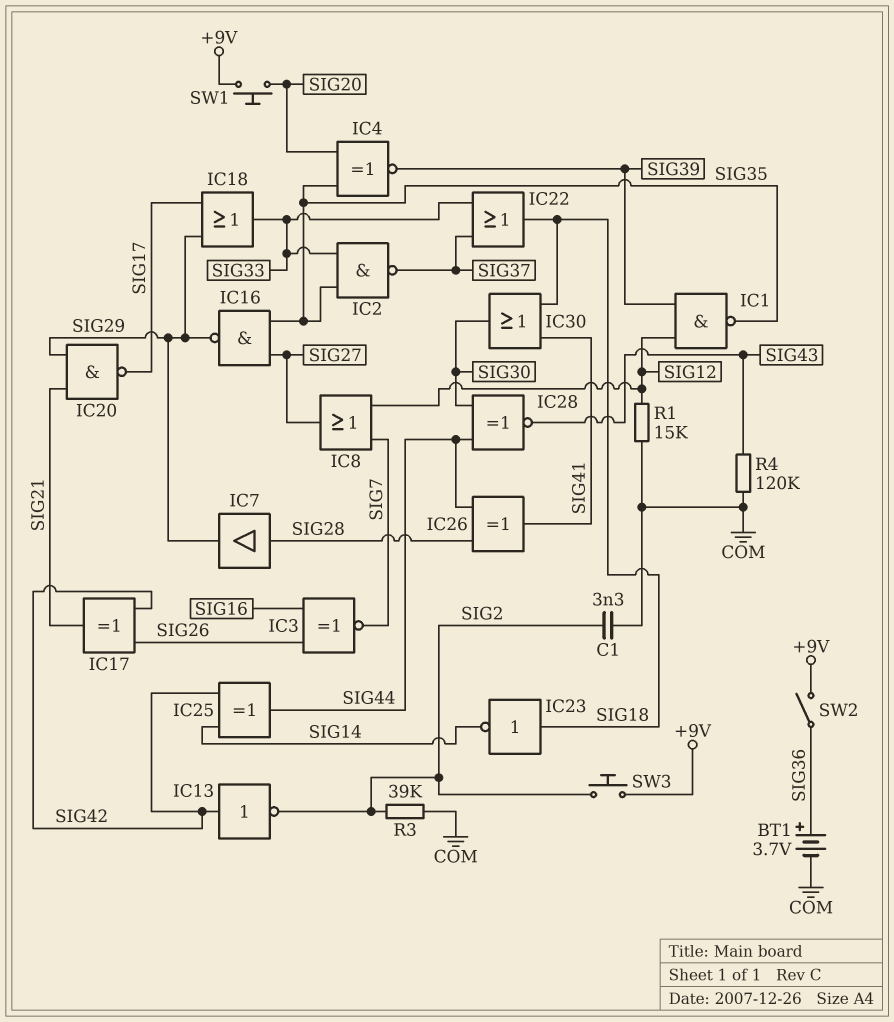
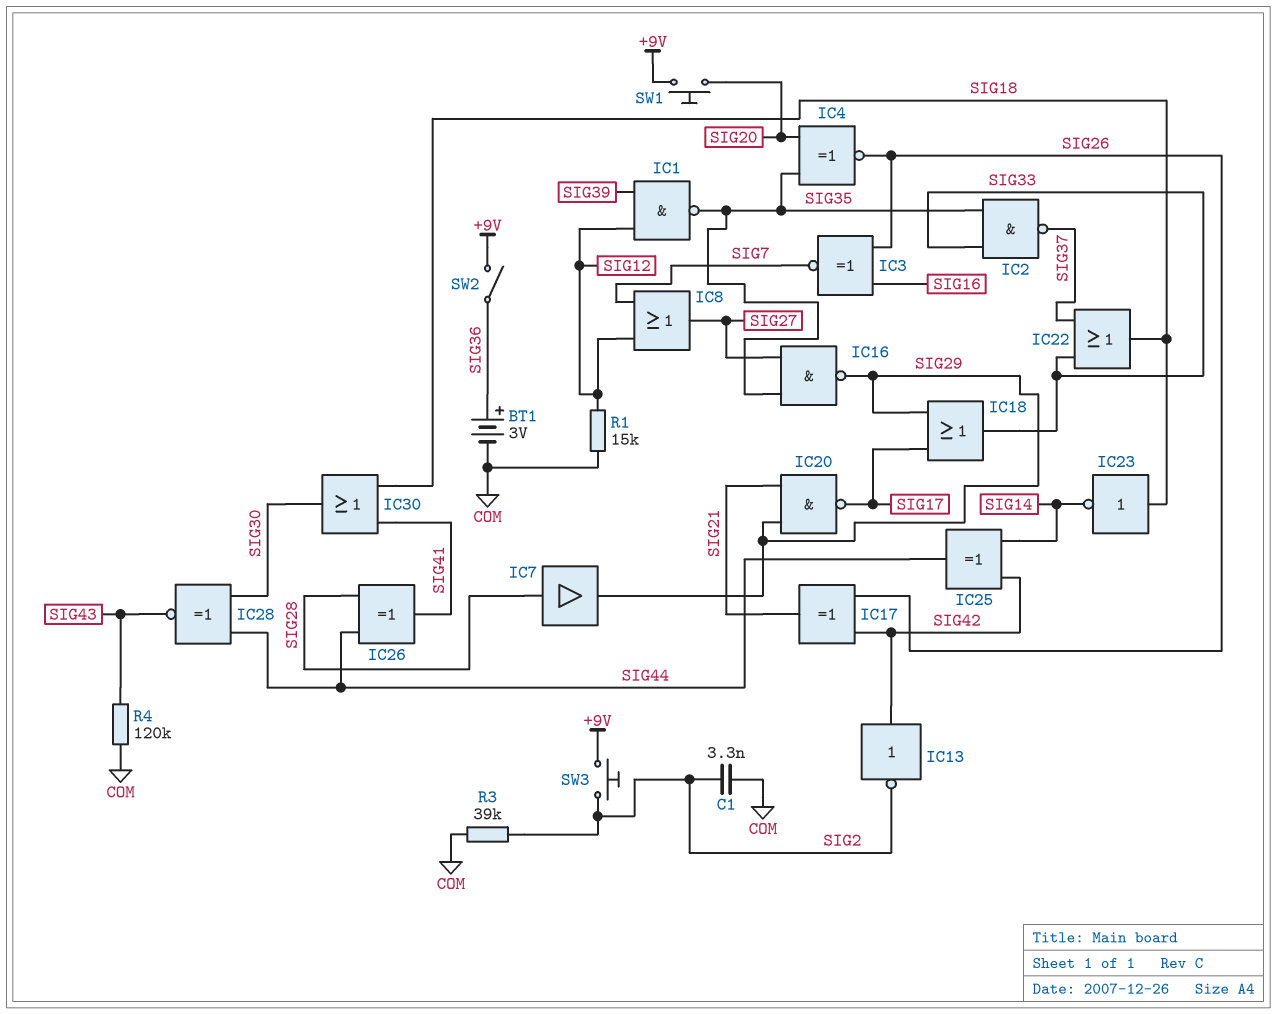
BT1: 3.7V (plus SIG36, minus COM) -> 3V (plus SIG36, minus COM)
IC4: XNOR (in SIG20, in SIG35, out SIG39) -> XNOR (in SIG20, in SIG35, out SIG26)

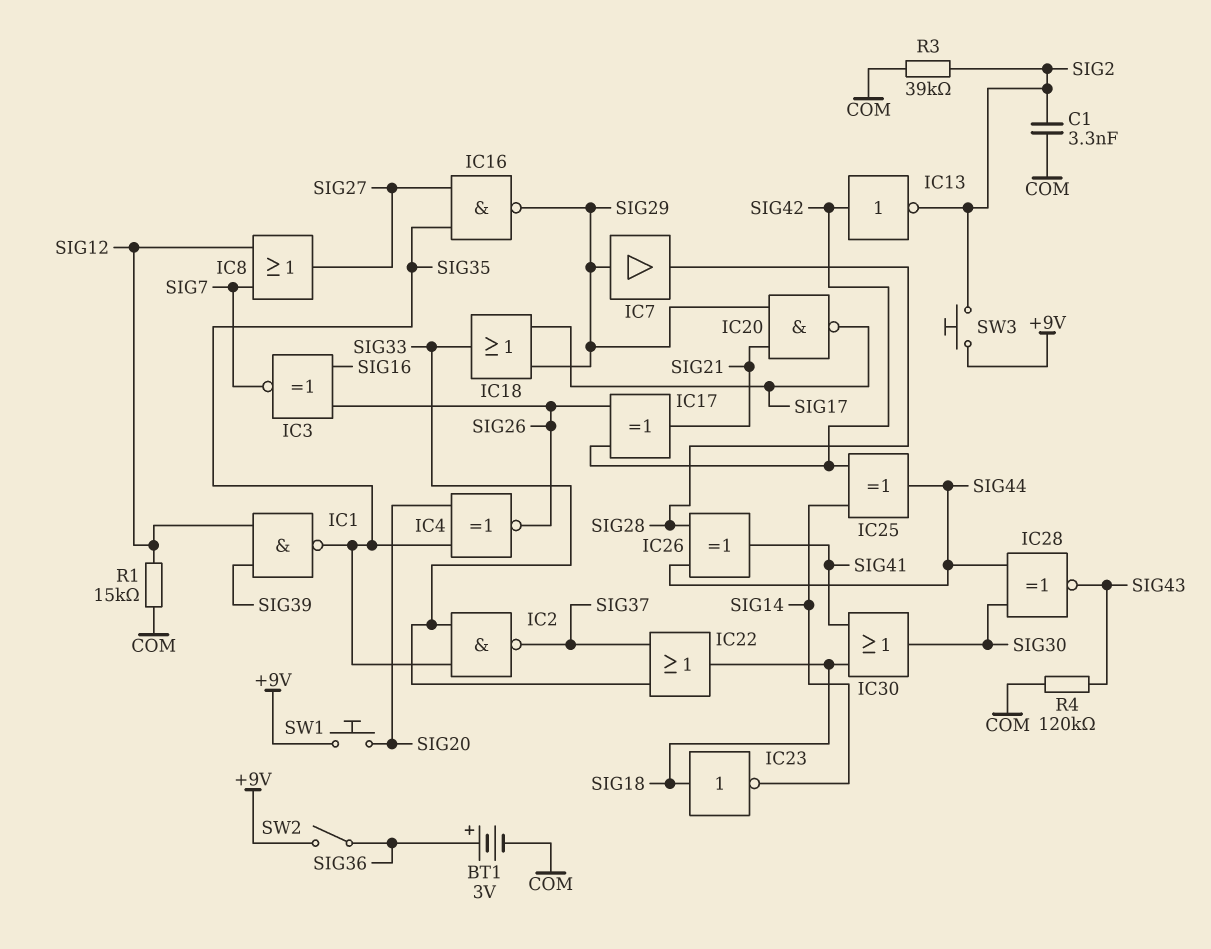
IC7: buffer (in SIG28, out SIG29) -> buffer (in SIG29, out SIG28)

